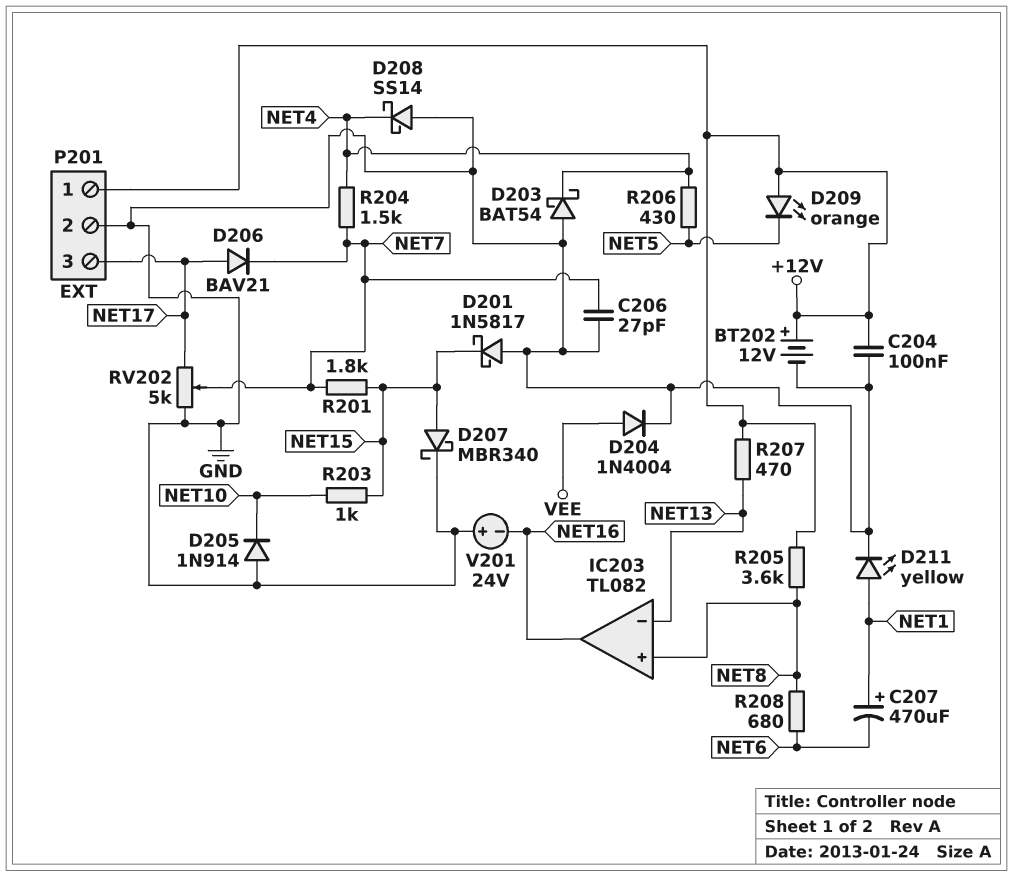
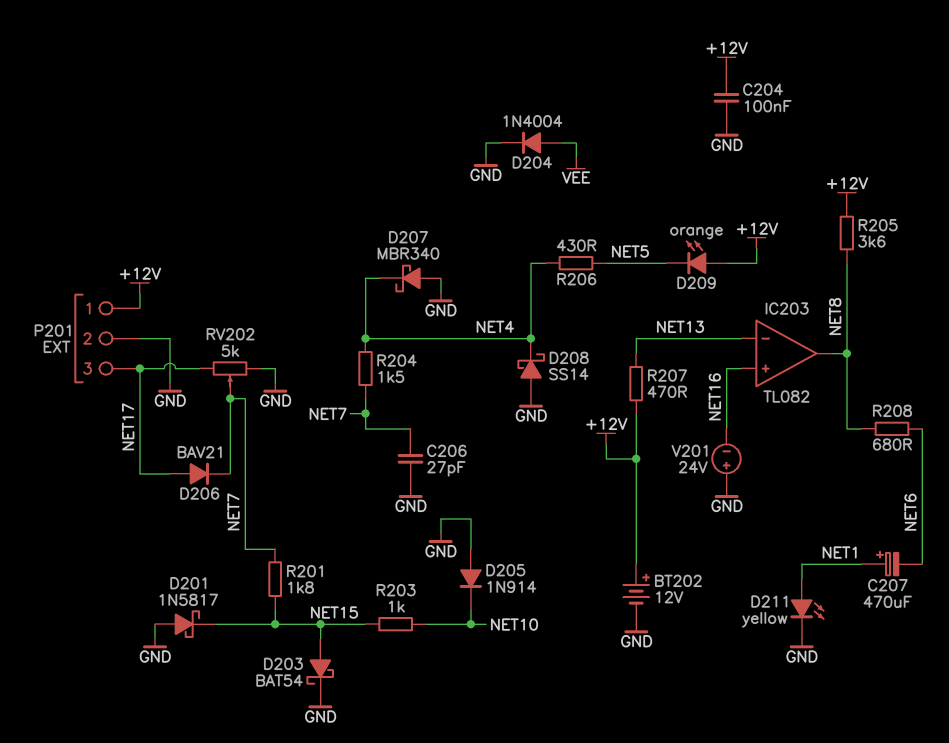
D203: schottky BAT54 (A GND, K NET4) -> schottky BAT54 (A NET15, K GND)
D207: schottky MBR340 (A NET15, K GND) -> schottky MBR340 (A GND, K NET4)
IC203 pin in+: NET8 -> NET16
IC203 pin out: NET16 -> NET8

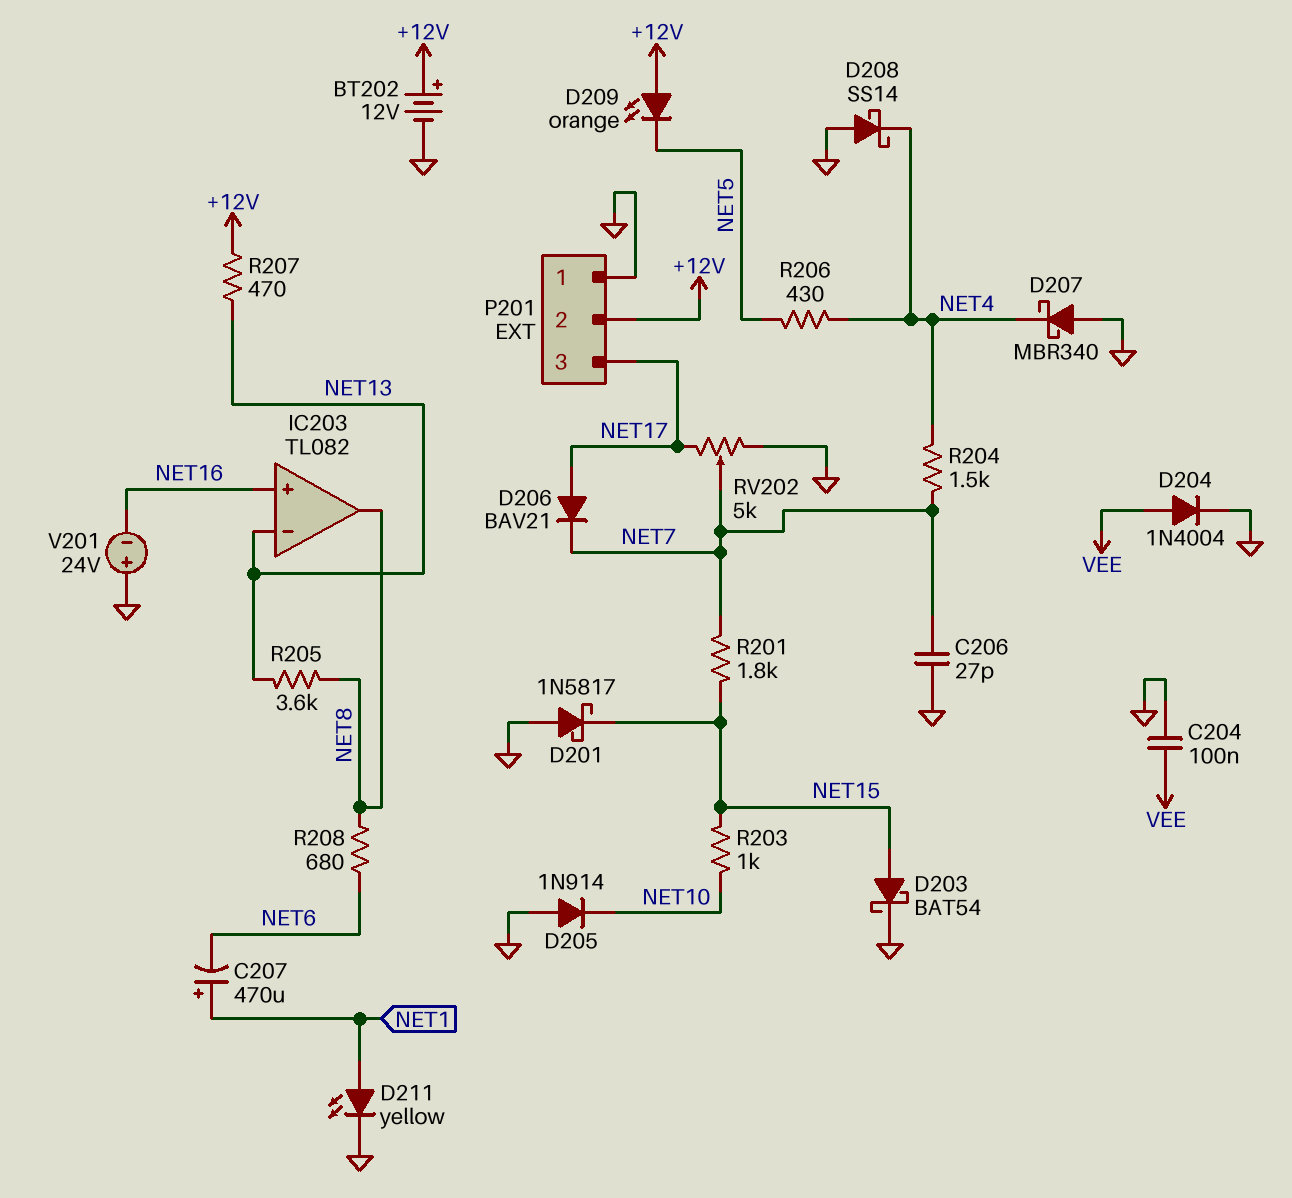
C204: 100nF (+12V, GND) -> 100nF (GND, VEE)
P201 pin 1: +12V -> GND
P201 pin 2: GND -> +12V
R205: 3.6k (+12V, NET8) -> 3.6k (NET8, NET13)

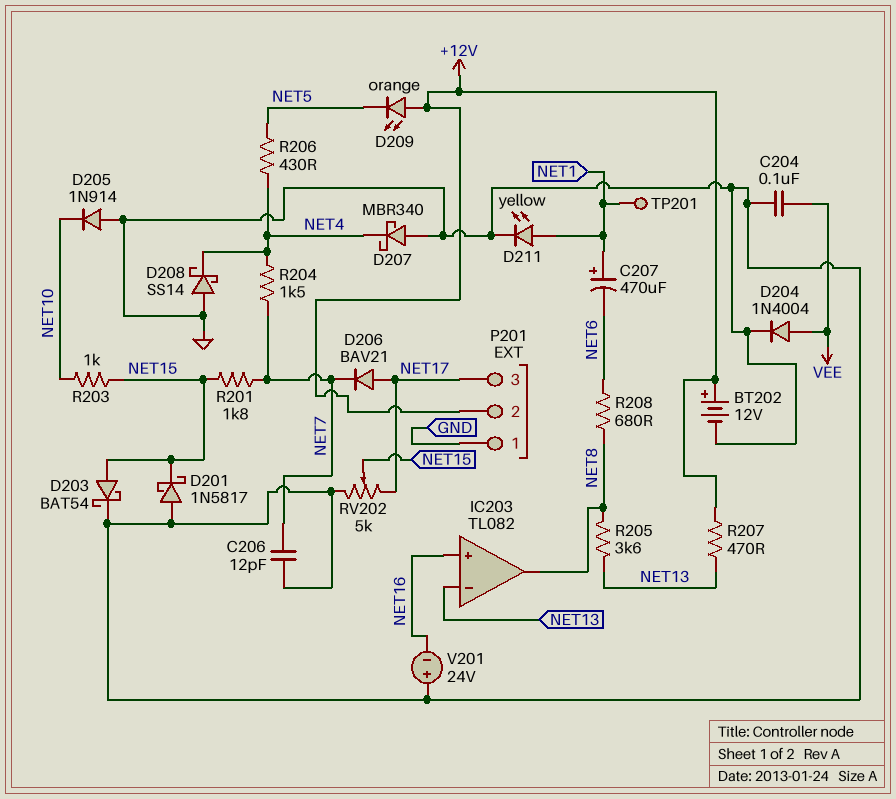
C206: 27pF (GND, NET7) -> 12pF (GND, NET7)
RV202: 5k (GND, NET17, wiper NET7) -> 5k (GND, NET17, wiper NET15)
TP201: none -> test point (NET1)

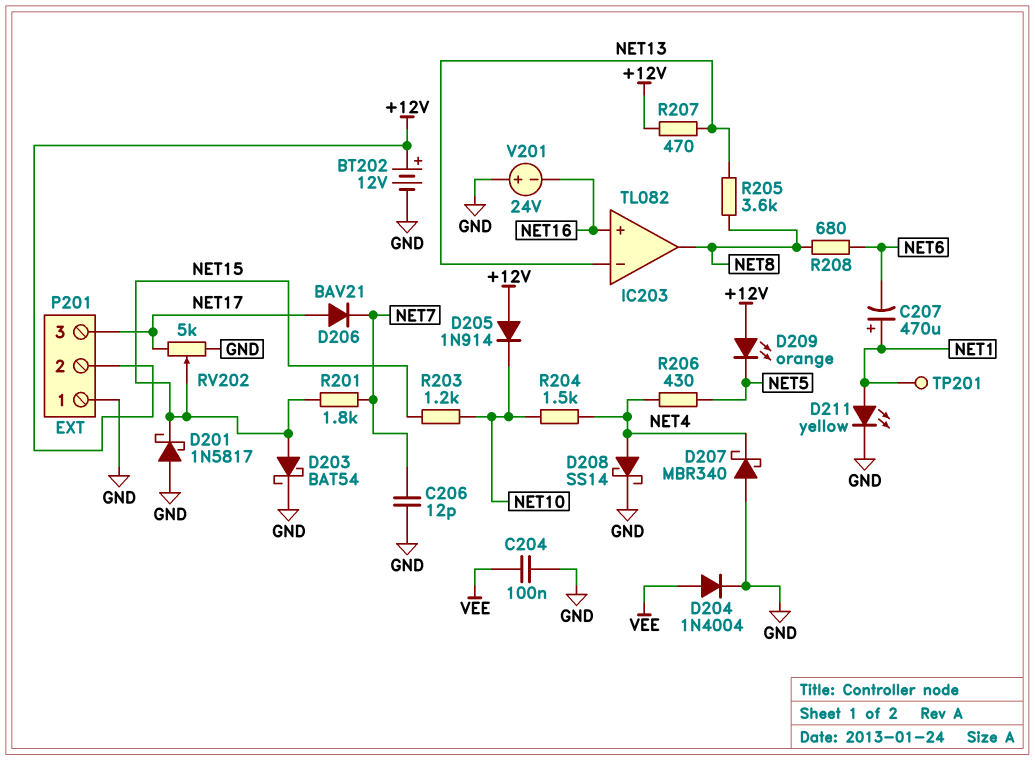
D205: diode 1N914 (A GND, K NET10) -> diode 1N914 (A +12V, K NET10)
D208: schottky SS14 (A GND, K NET4) -> schottky SS14 (A NET4, K GND)
R203: 1k (NET10, NET15) -> 1.2k (NET10, NET15)
R204: 1.5k (NET4, NET7) -> 1.5k (NET4, NET10)

